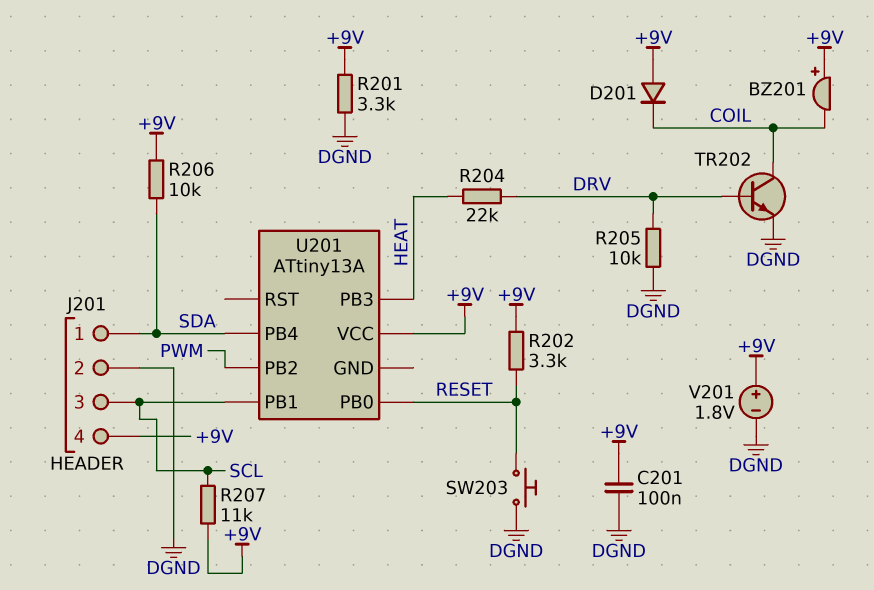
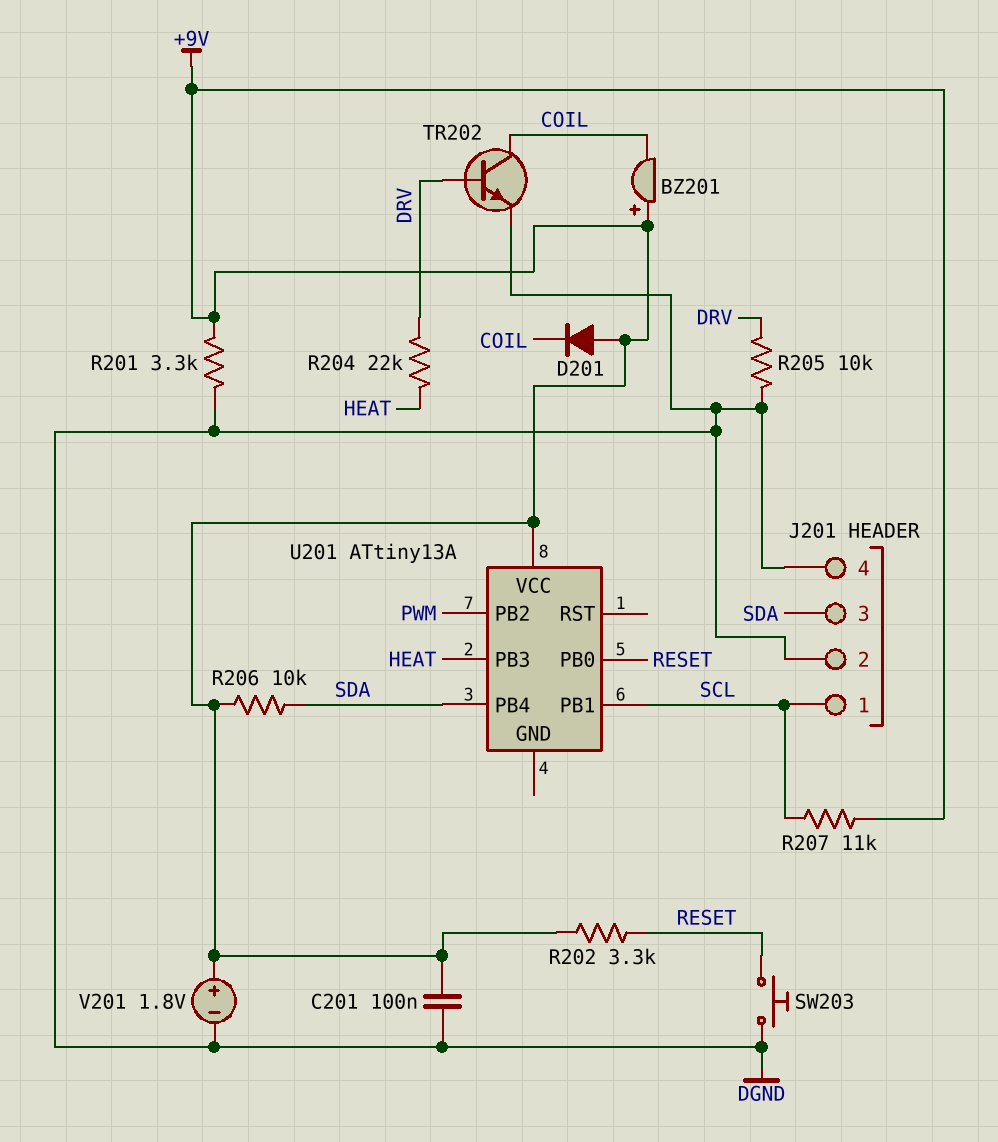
J201 pin 1: SDA -> SCL
J201 pin 3: SCL -> SDA
J201 pin 4: +9V -> DGND

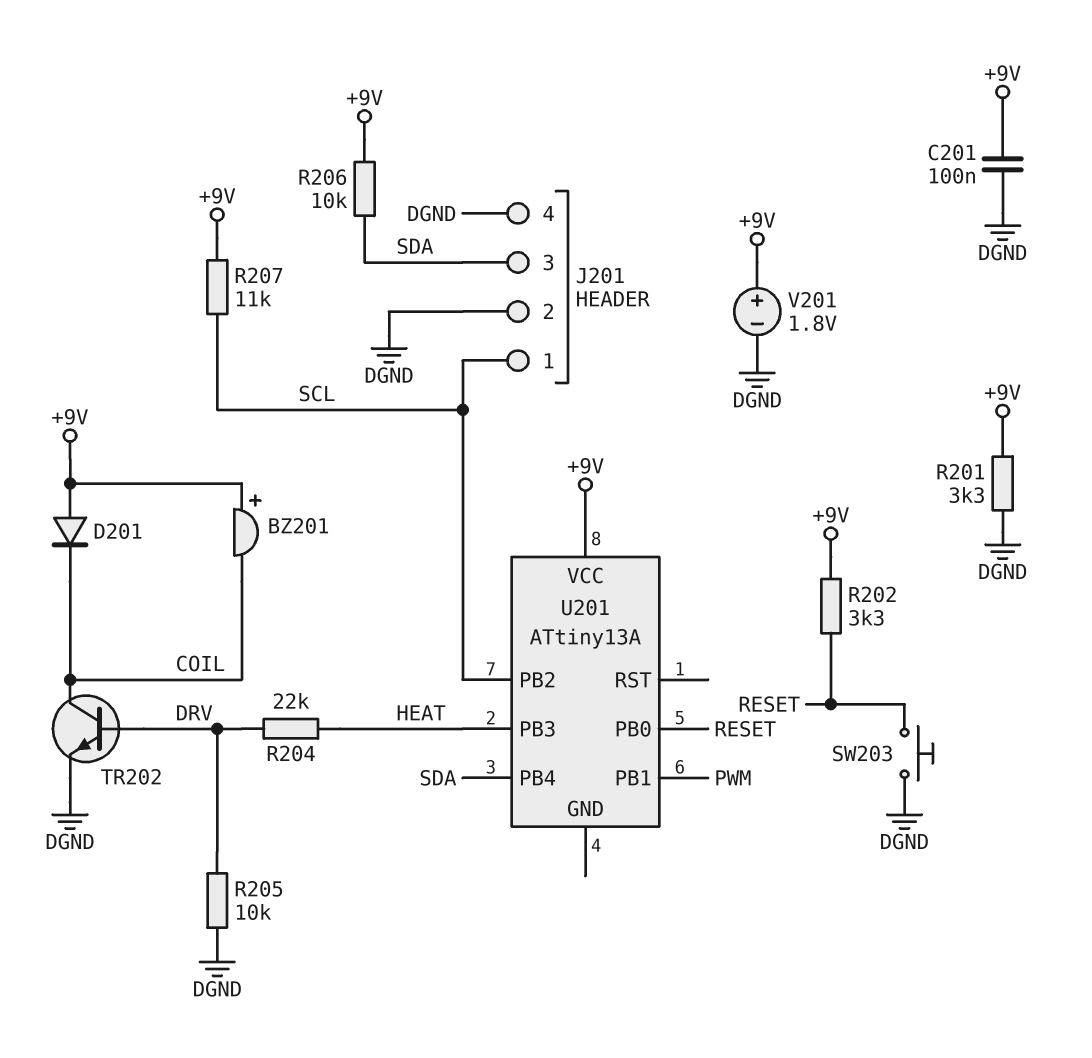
U201 pin PB1: SCL -> PWM
U201 pin PB2: PWM -> SCL

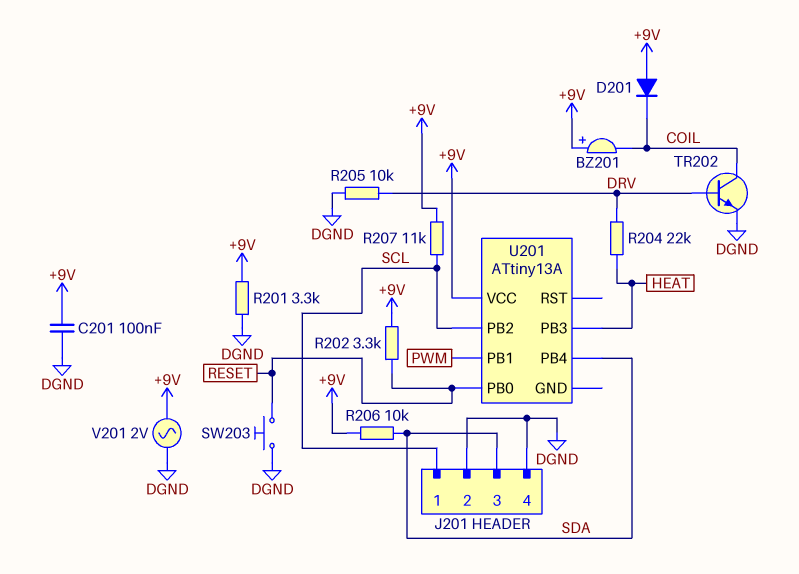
V201: 1.8V (plus +9V, minus DGND) -> AC 2V (+9V, DGND)

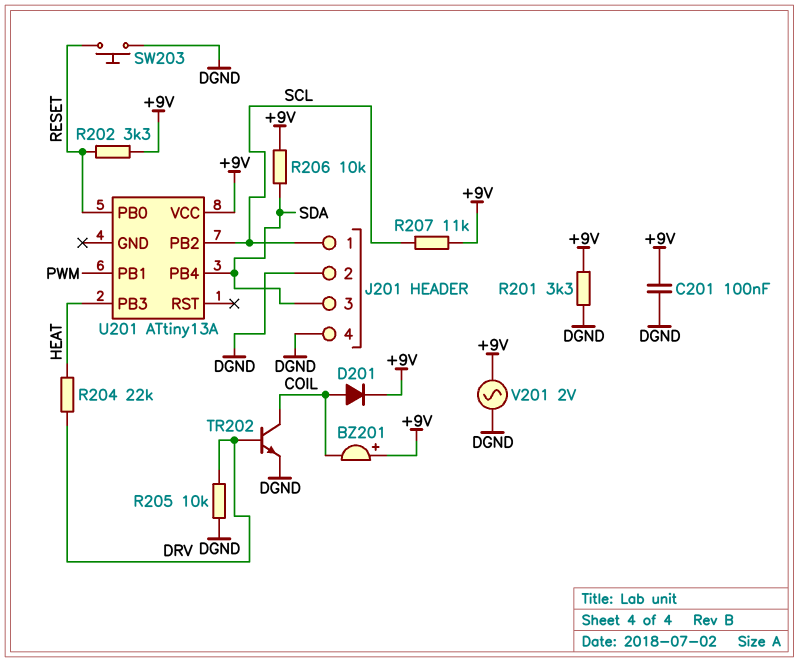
D201: diode (A +9V, K COIL) -> diode (A COIL, K +9V)

